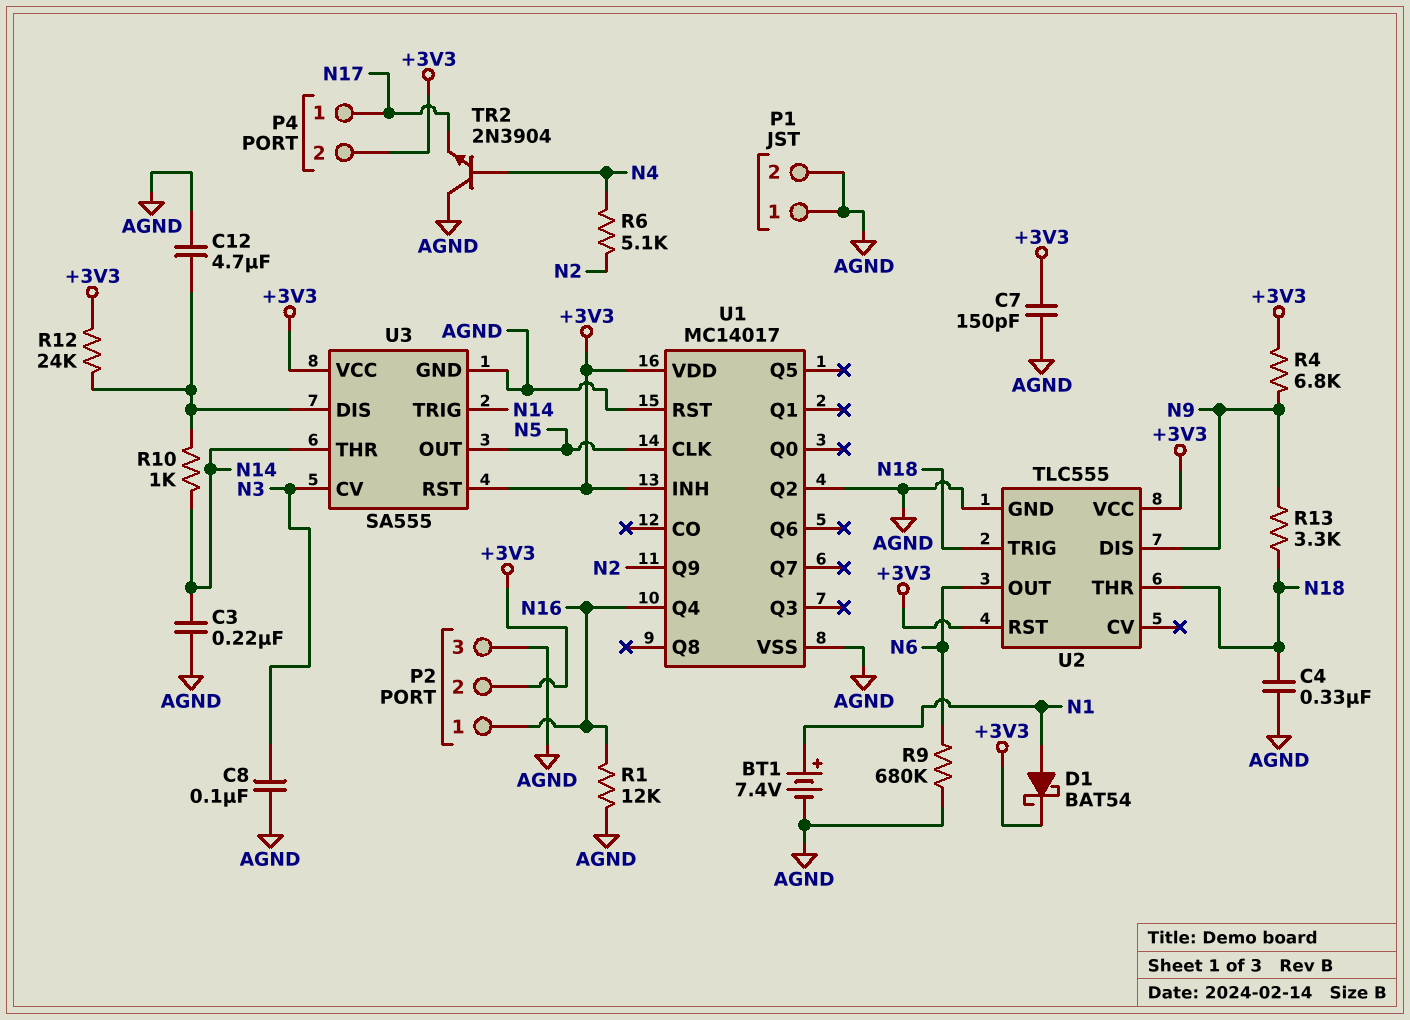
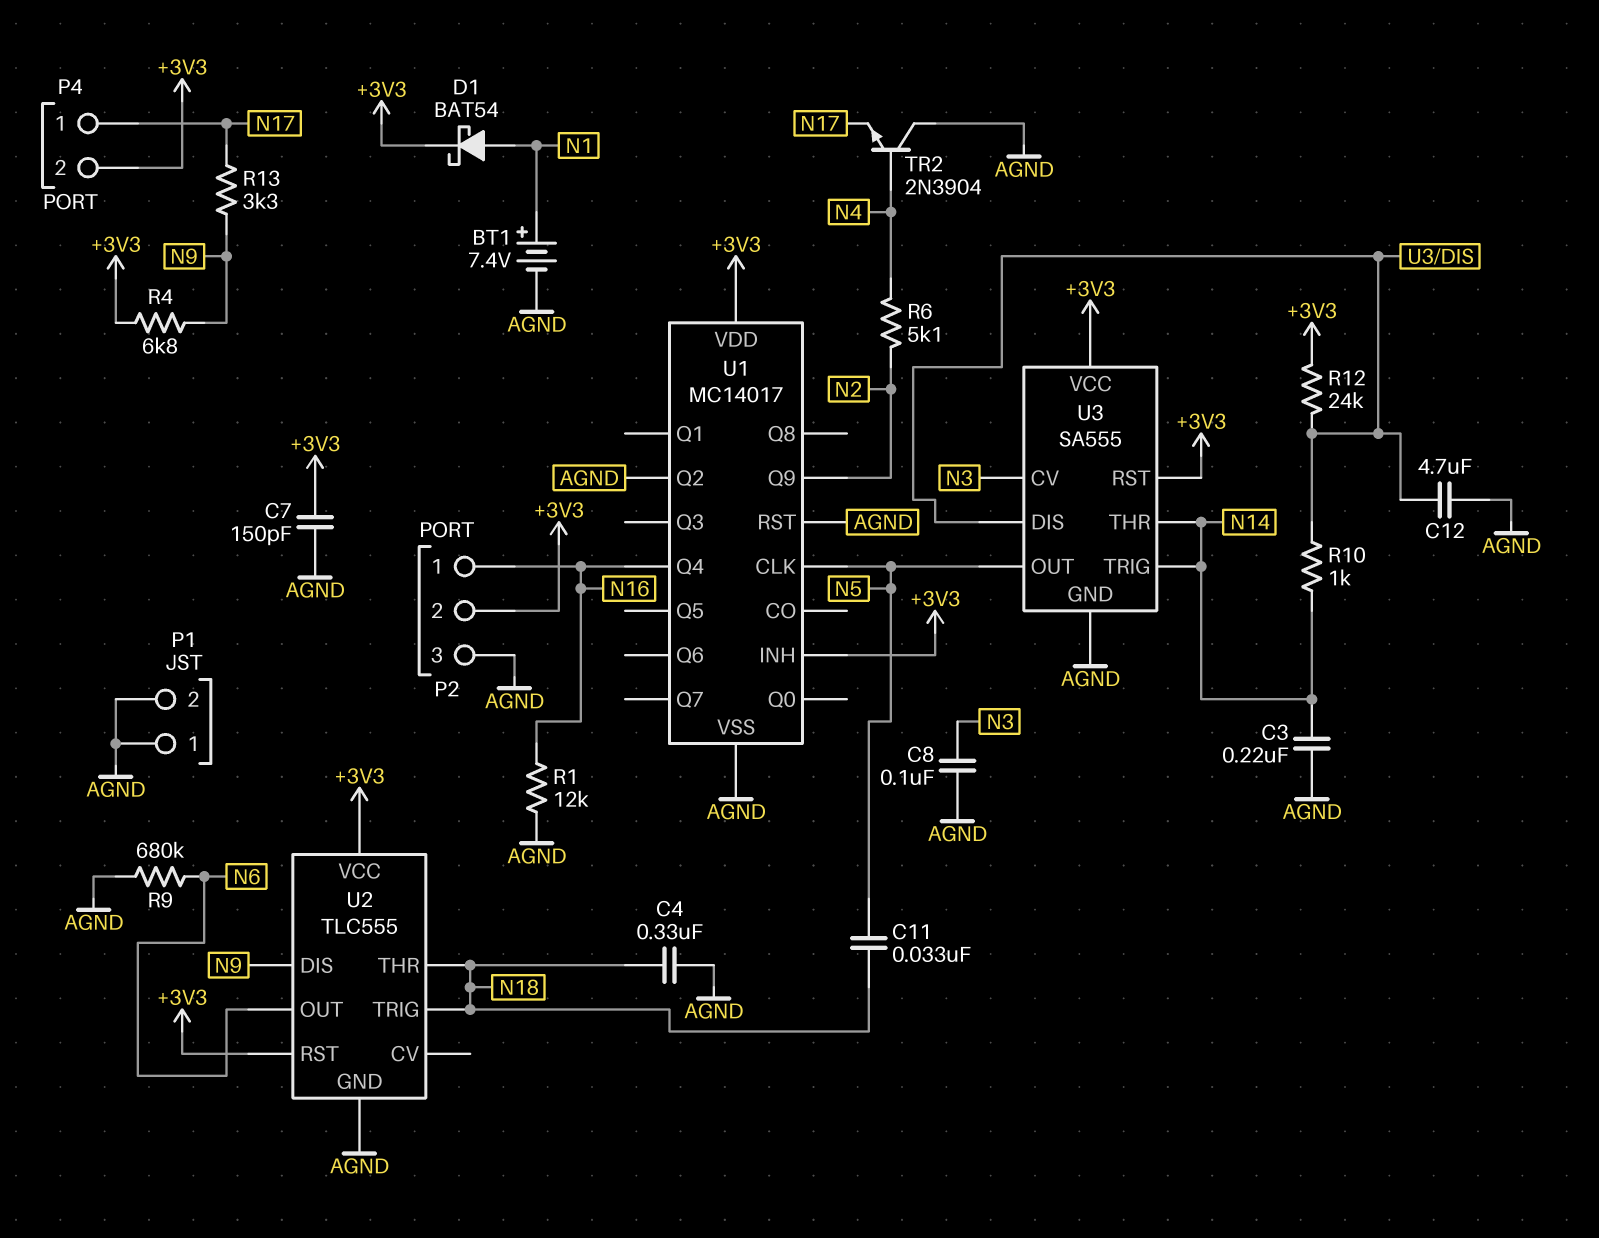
C11: none -> 33nF (N5, N18)
R13: 3.3k (N9, N18) -> 3.3k (N9, N17)

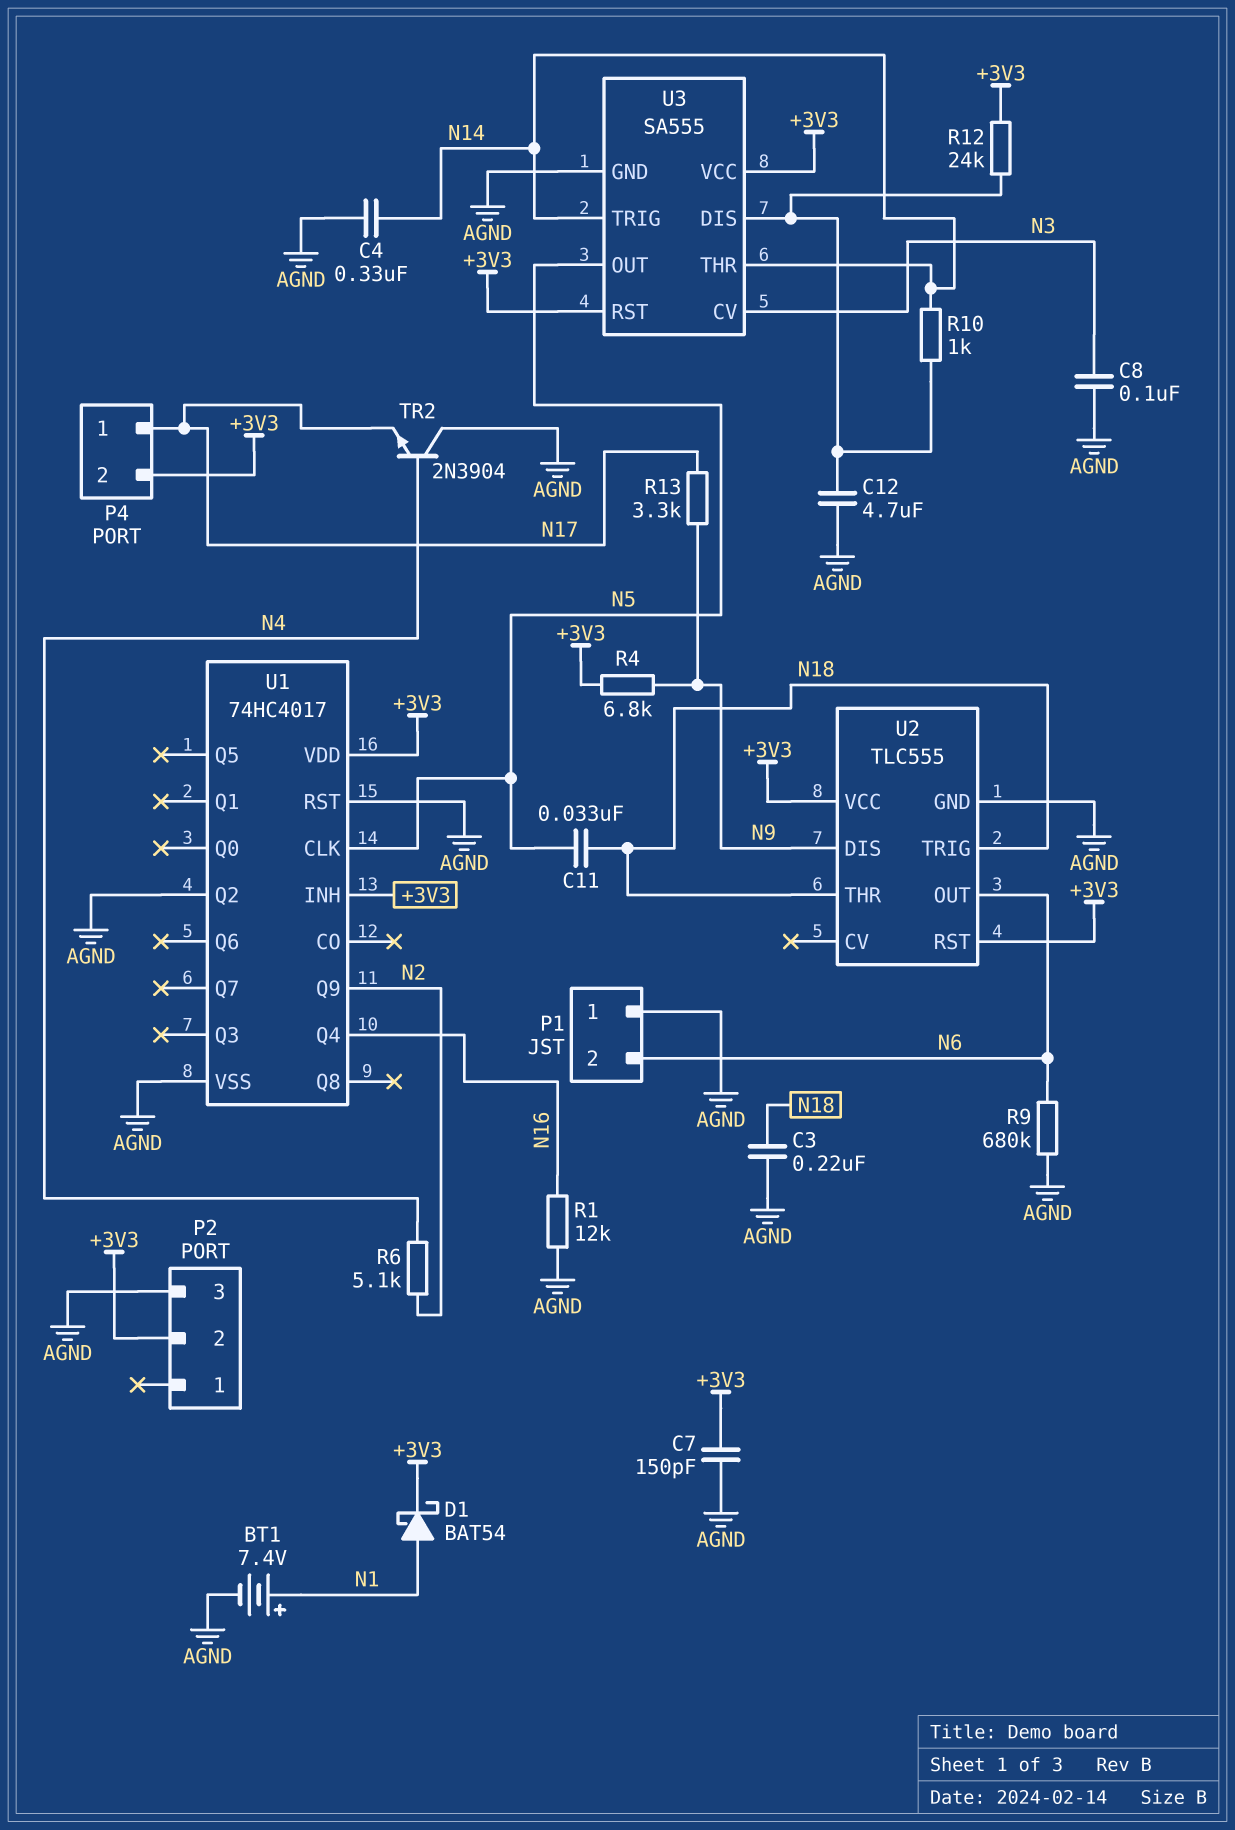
C3: 220nF (AGND, N14) -> 220nF (AGND, N18)
C4: 330nF (AGND, N18) -> 330nF (AGND, N14)
P1 pin 2: AGND -> N6
P2 pin 1: N16 -> none
U1: MC14017 -> 74HC4017

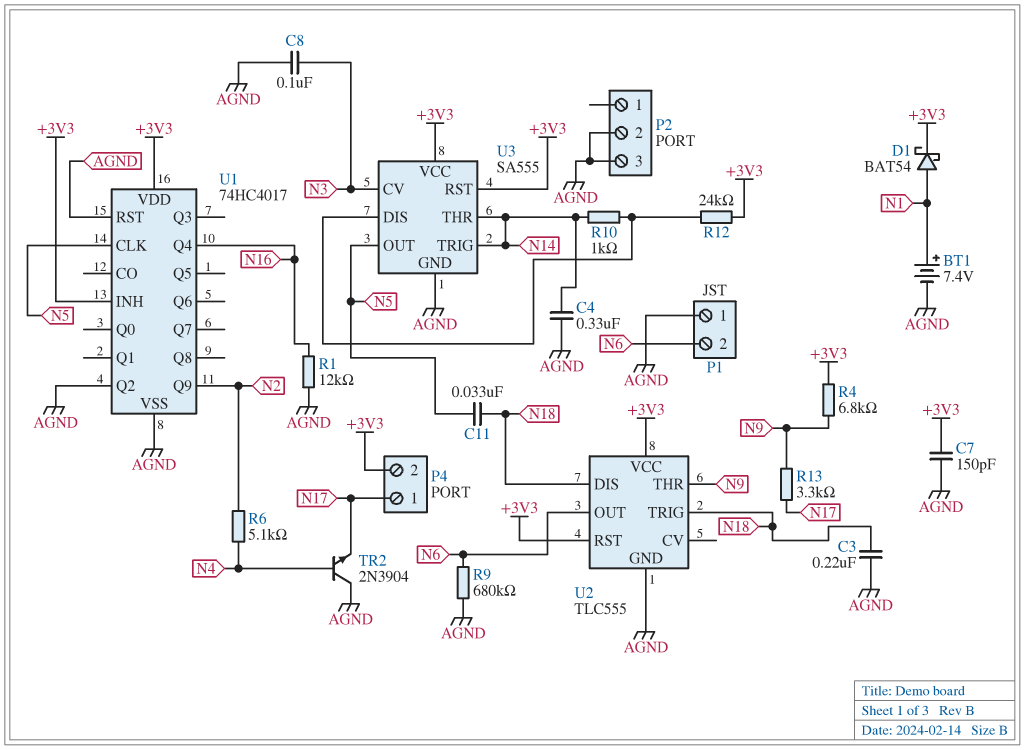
C12: 4.7uF (AGND, U3/DIS) -> none
P2 pin 2: +3V3 -> AGND
U2 pin DIS: N9 -> N18
U2 pin THR: N18 -> N9

